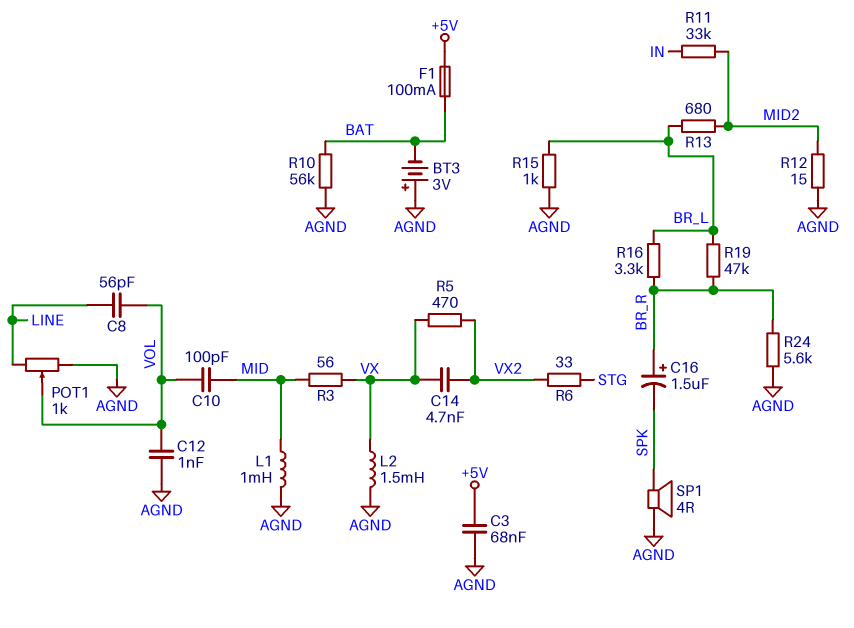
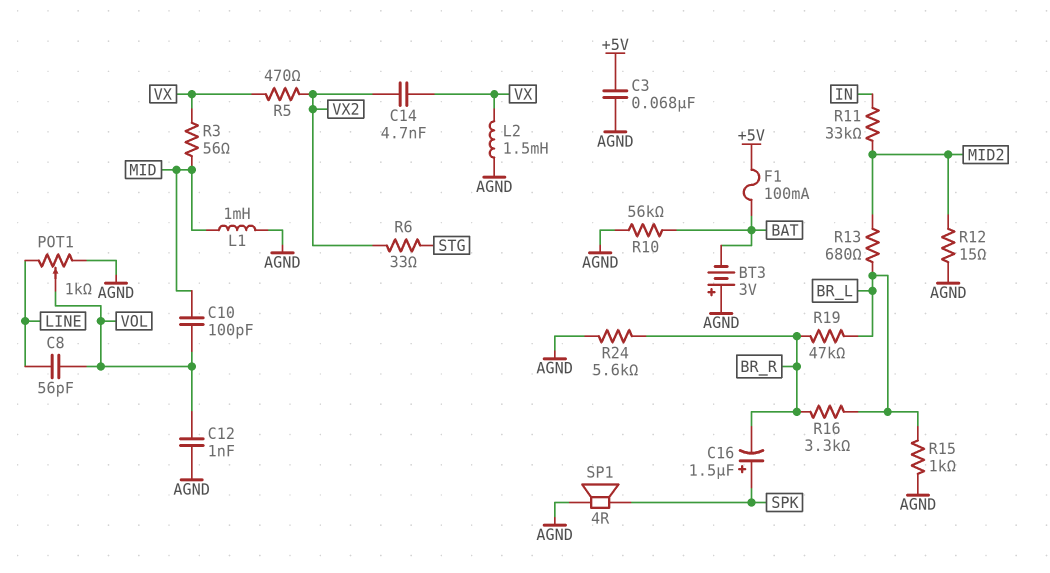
C16: 1.5uF (plus BR_R, minus SPK) -> 1.5uF (plus SPK, minus BR_R)

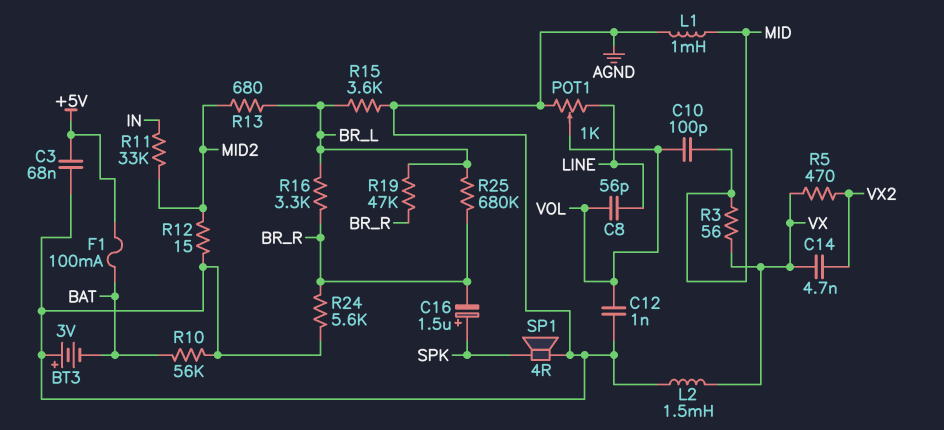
R6: 33 (STG, VX2) -> none
R15: 1k (AGND, BR_L) -> 3.6k (AGND, BR_L)
R25: none -> 680k (BR_L, BR_R)

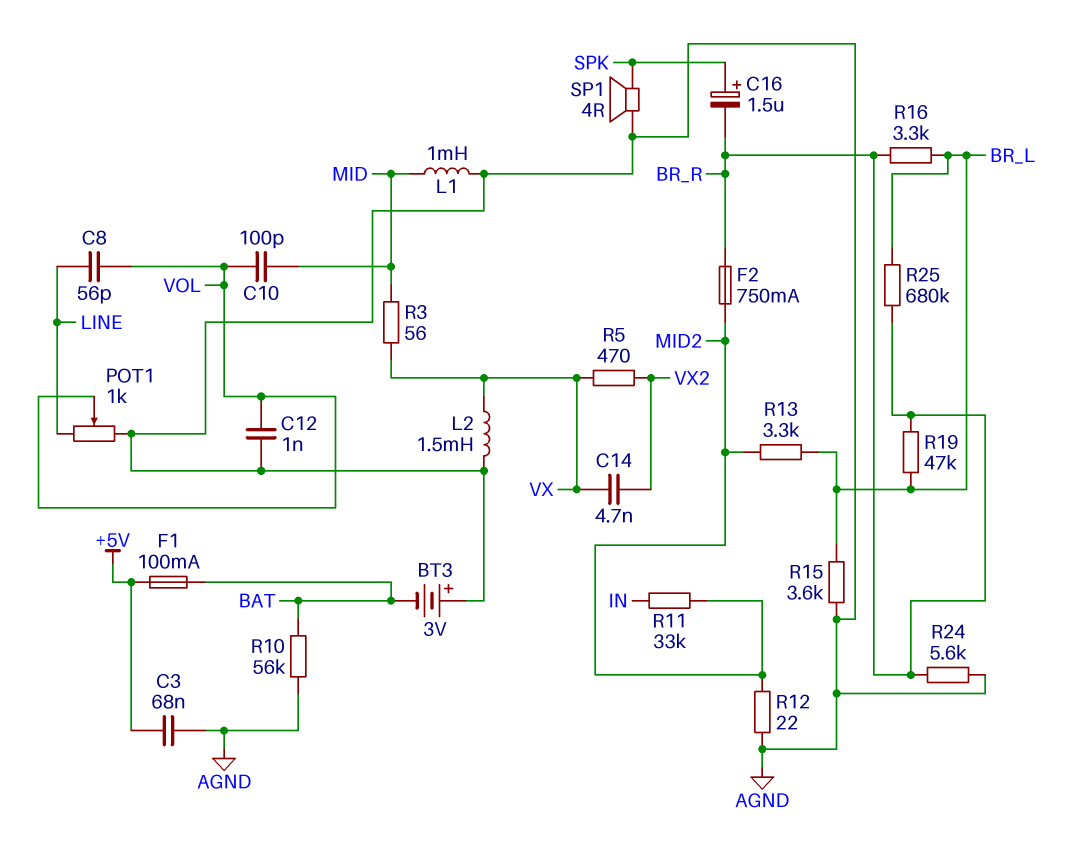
F2: none -> 750mA (BR_R, MID2)
R12: 15 (AGND, MID2) -> 22 (AGND, MID2)
R13: 680 (BR_L, MID2) -> 3.3k (BR_L, MID2)

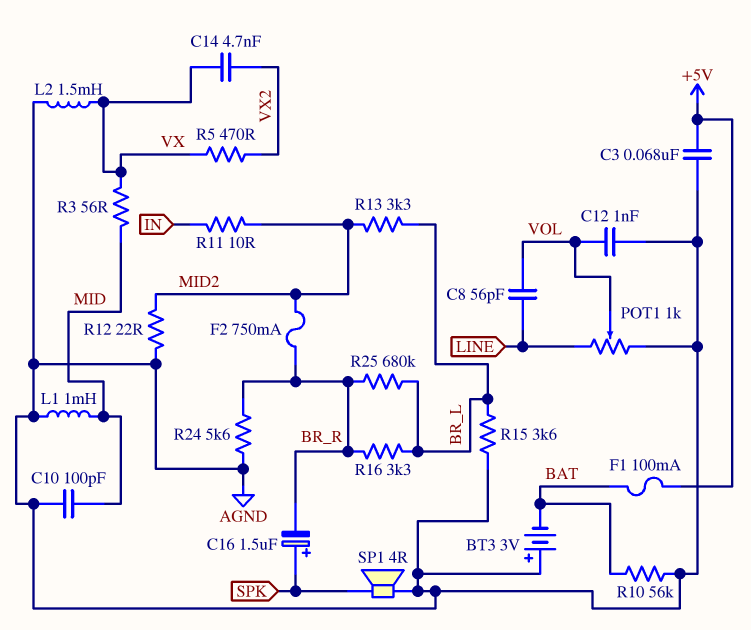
C10: 100pF (MID, VOL) -> 100pF (AGND, MID)
R11: 33k (IN, MID2) -> 10 (IN, MID2)
R19: 47k (BR_L, BR_R) -> none

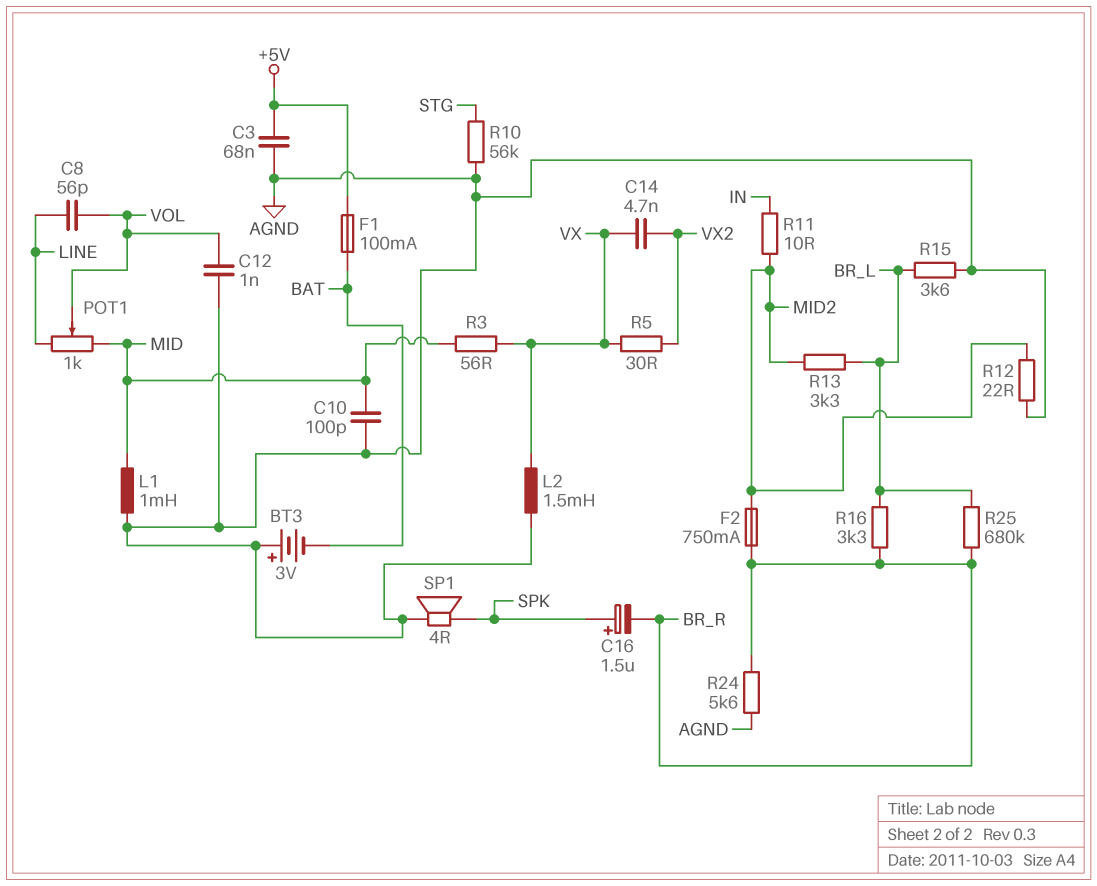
POT1: 1k (AGND, LINE, wiper VOL) -> 1k (LINE, MID, wiper VOL)
R5: 470 (VX, VX2) -> 30 (VX, VX2)
R10: 56k (AGND, BAT) -> 56k (AGND, STG)

